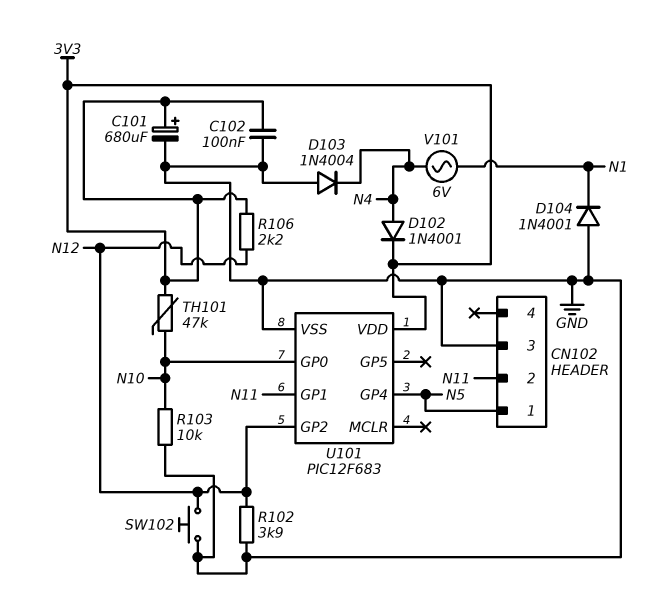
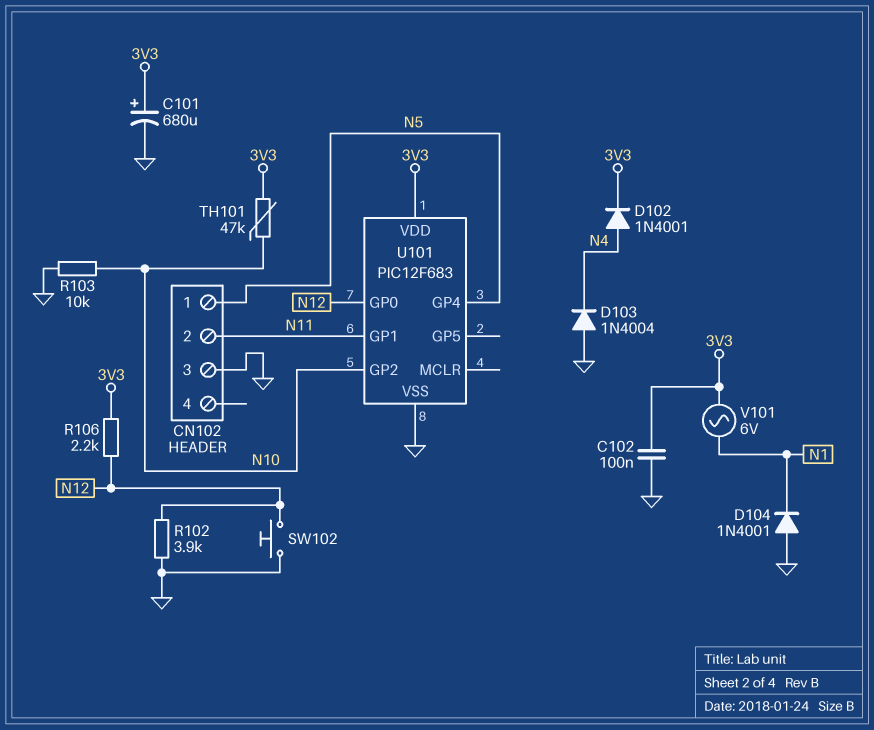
U101 pin GP0: N10 -> N12
U101 pin GP2: N12 -> N10
V101: AC 6V (N1, N4) -> AC 6V (3V3, N1)

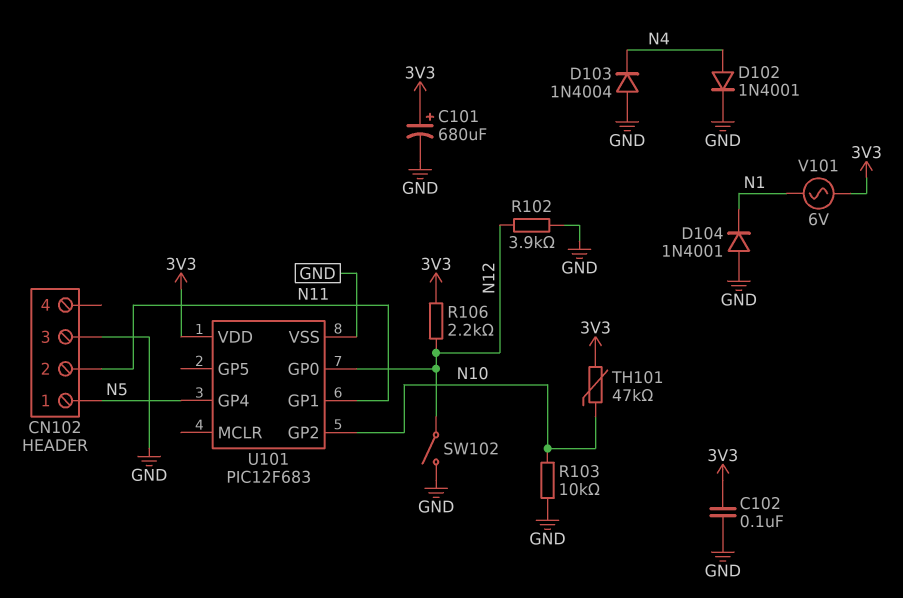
D102: diode 1N4001 (A N4, K 3V3) -> diode 1N4001 (A N4, K GND)
SW102: button (GND, N12) -> switch (GND, N12)

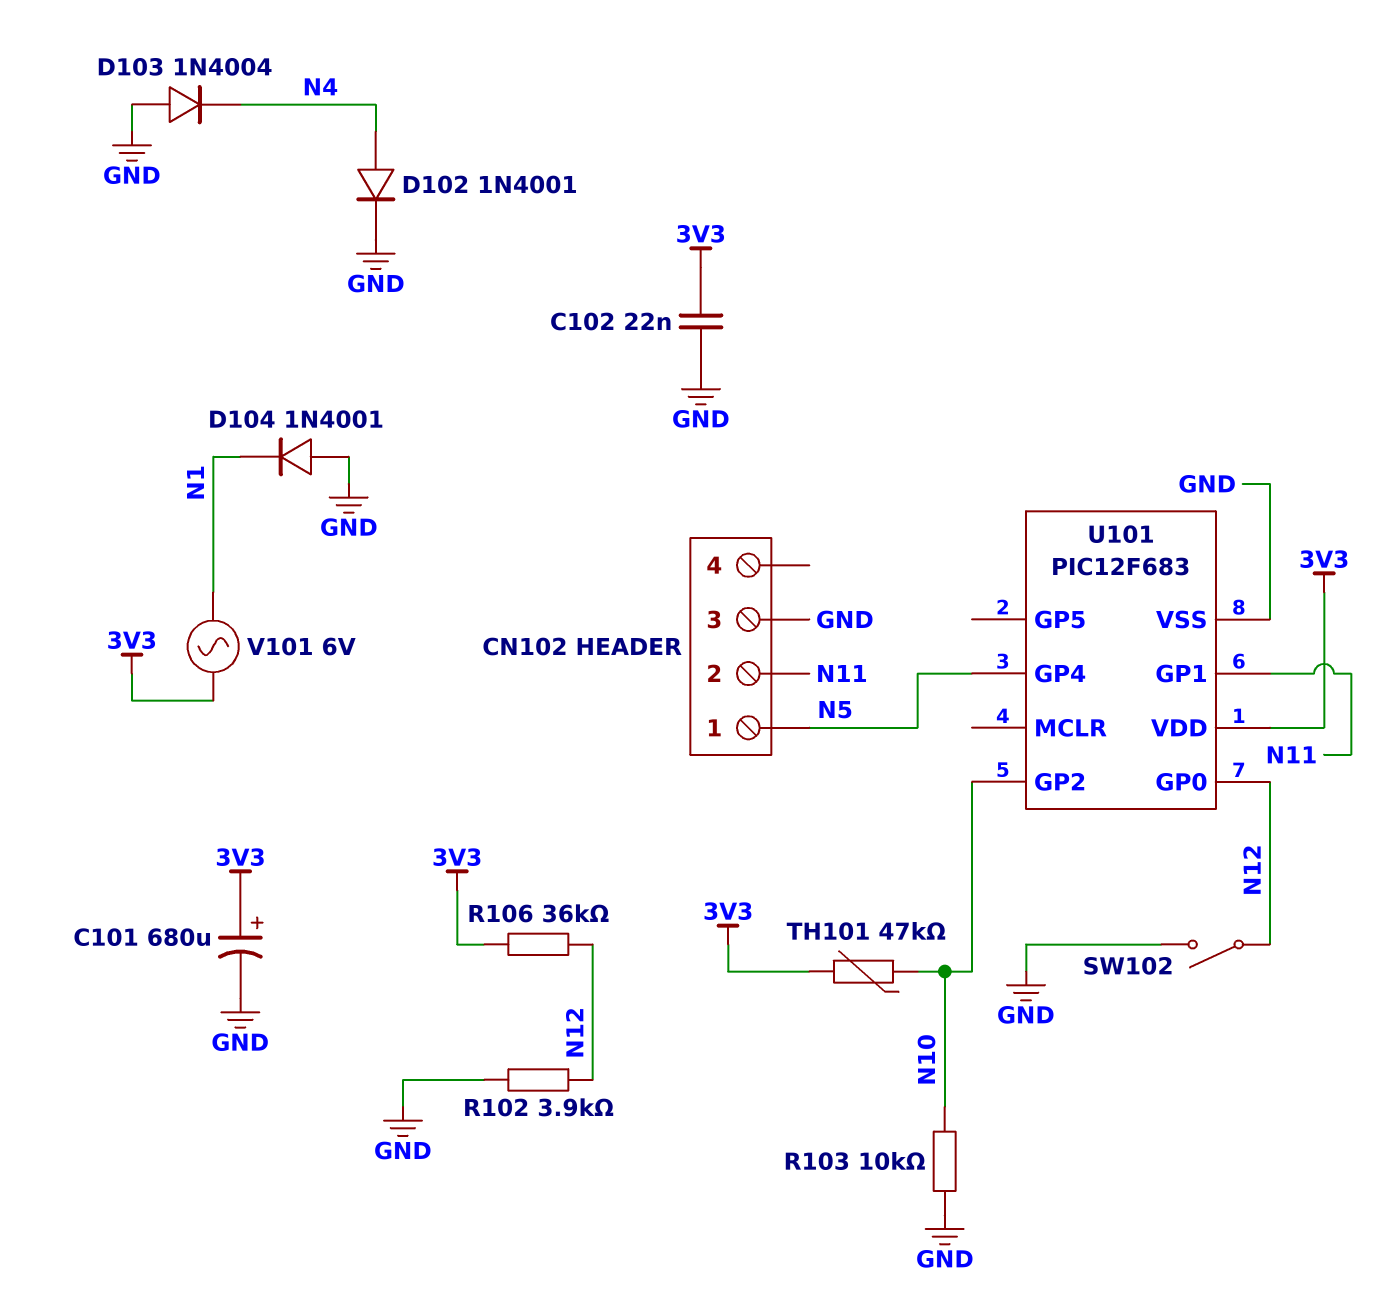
C102: 100nF (3V3, GND) -> 22nF (3V3, GND)
R106: 2.2k (3V3, N12) -> 36k (3V3, N12)

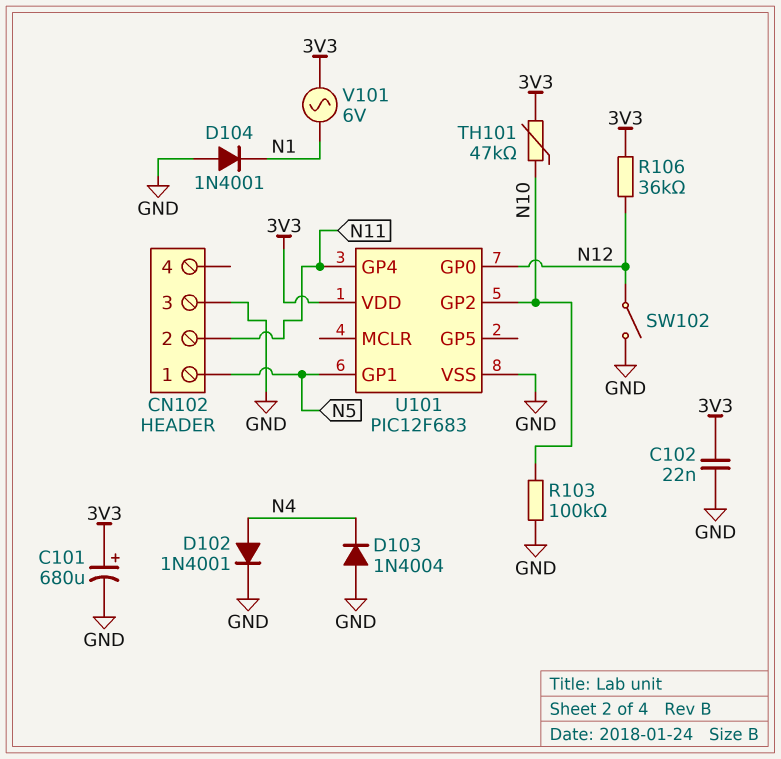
R102: 3.9k (GND, N12) -> none
R103: 10k (GND, N10) -> 100k (GND, N10)
U101 pin GP1: N11 -> N5
U101 pin GP4: N5 -> N11

